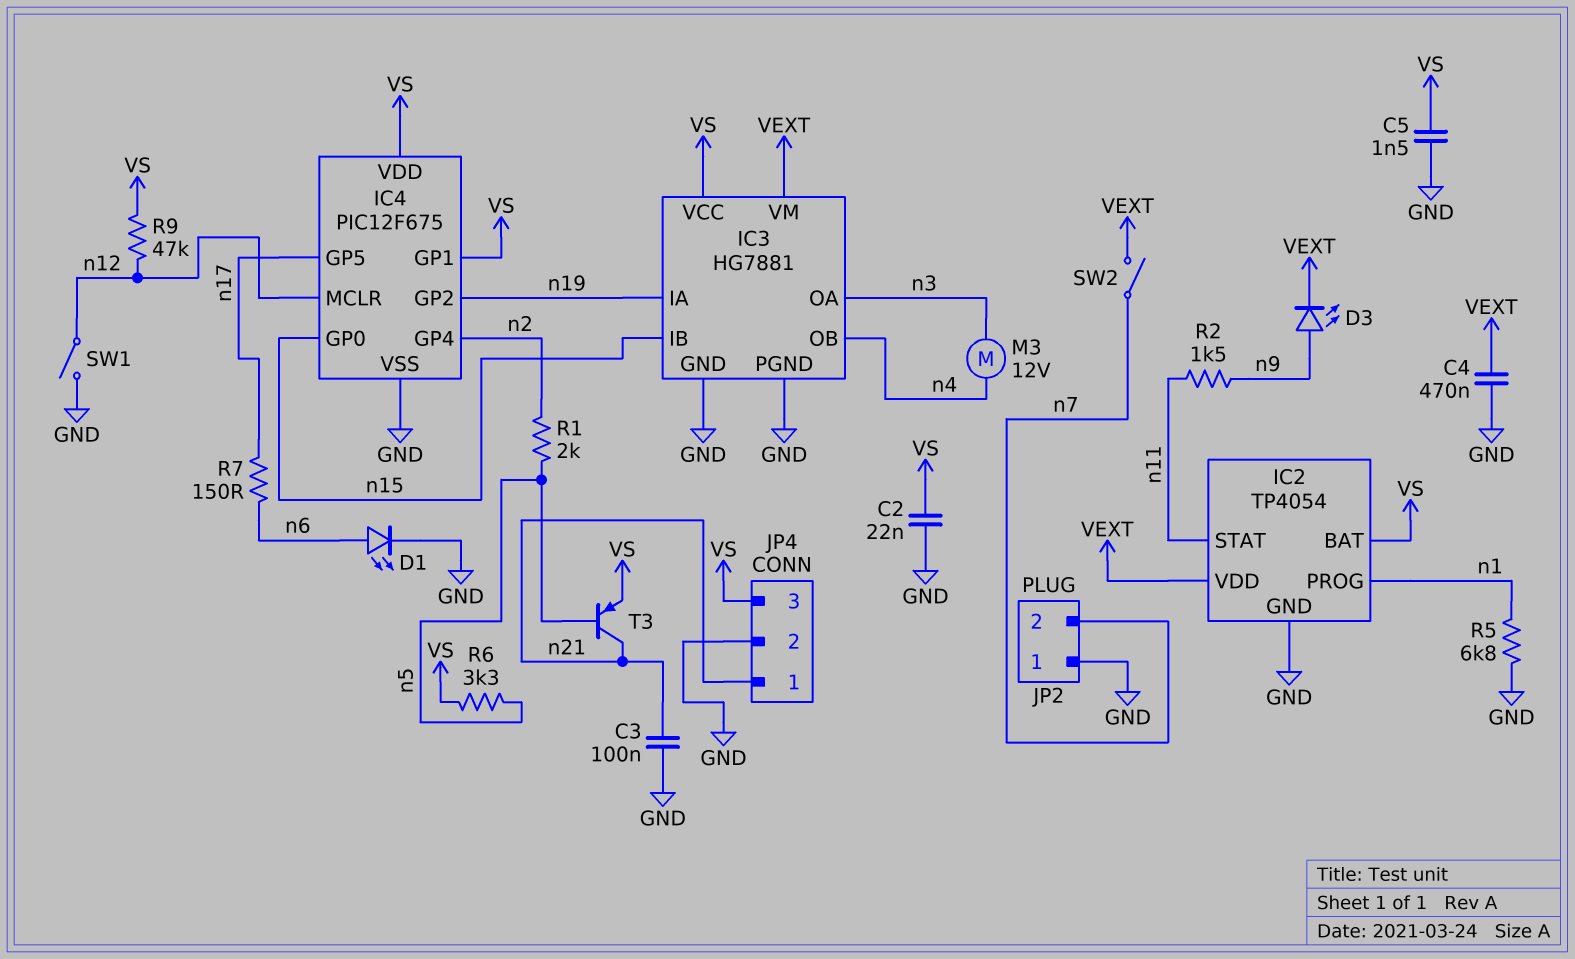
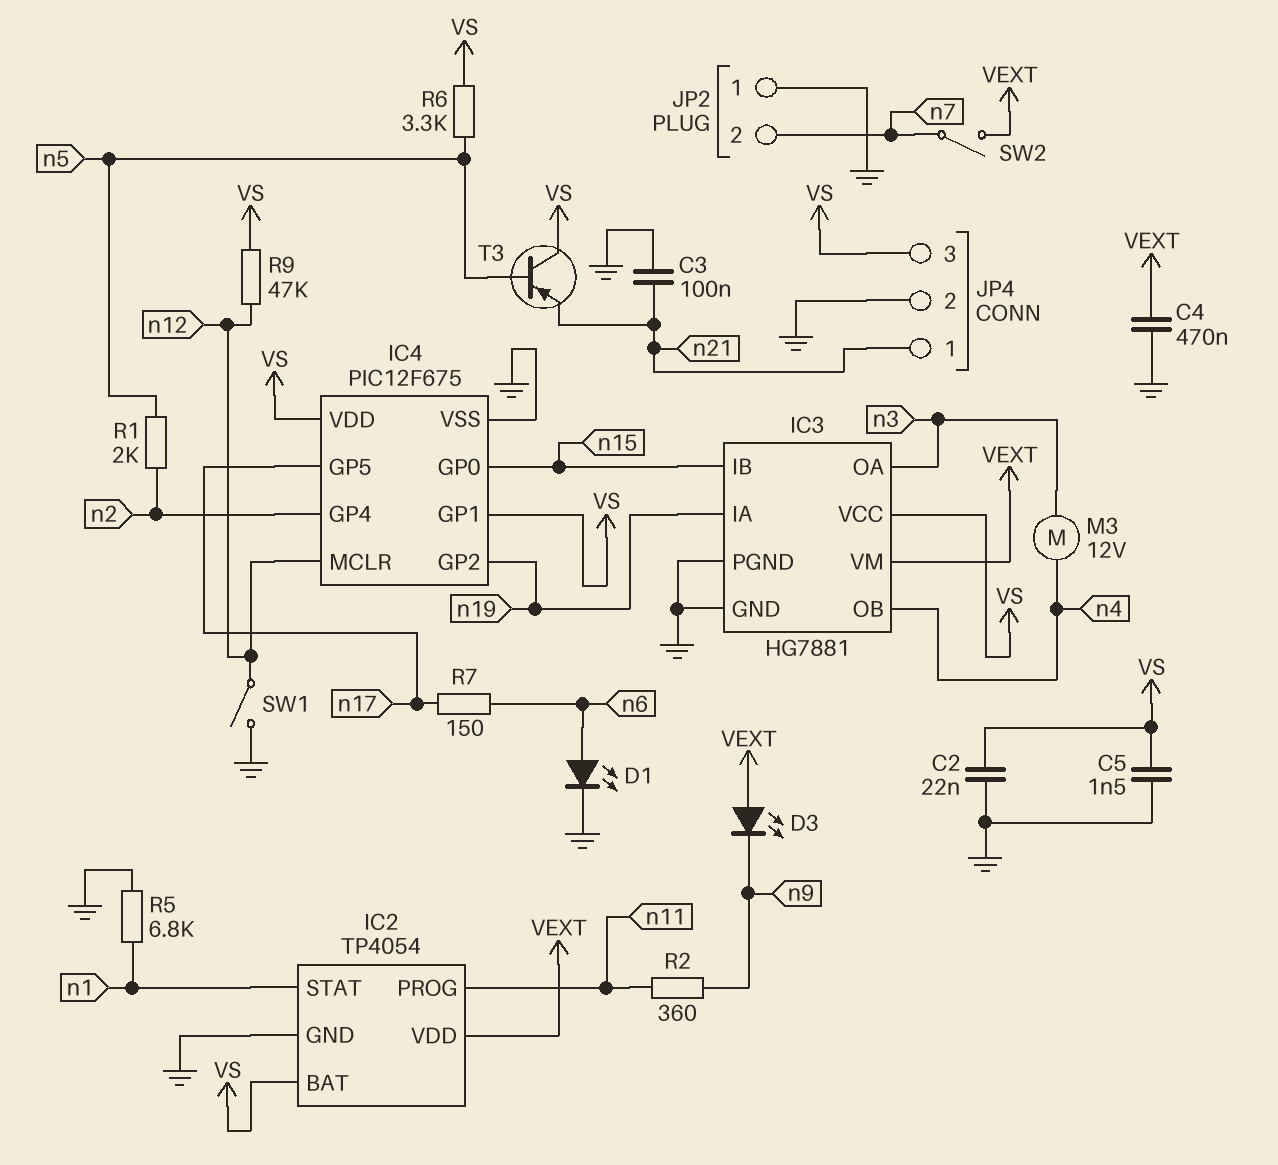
D3: LED (A n9, K VEXT) -> LED (A VEXT, K n9)
IC2 pin PROG: n1 -> n11
IC2 pin STAT: n11 -> n1
R2: 1.5k (n9, n11) -> 360 (n9, n11)
T3: PNP (B n5, C n21, E VS) -> PNP (B n5, C VS, E n21)

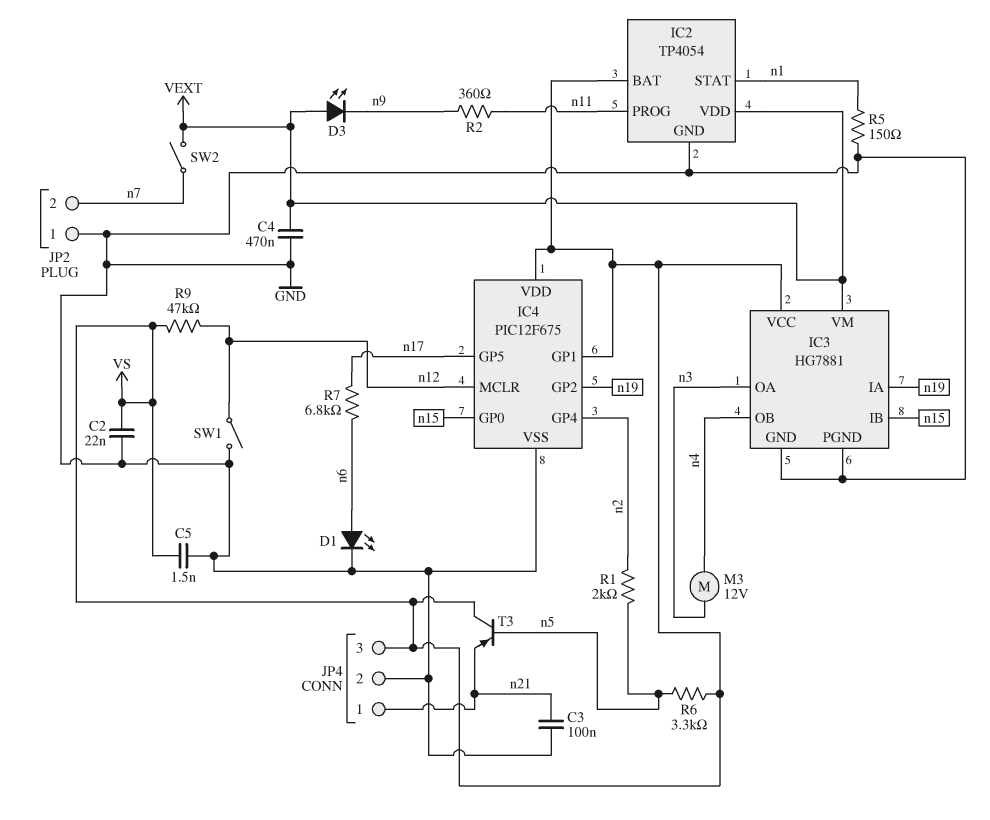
R5: 6.8k (GND, n1) -> 150 (GND, n1)
R7: 150 (n6, n17) -> 6.8k (n6, n17)

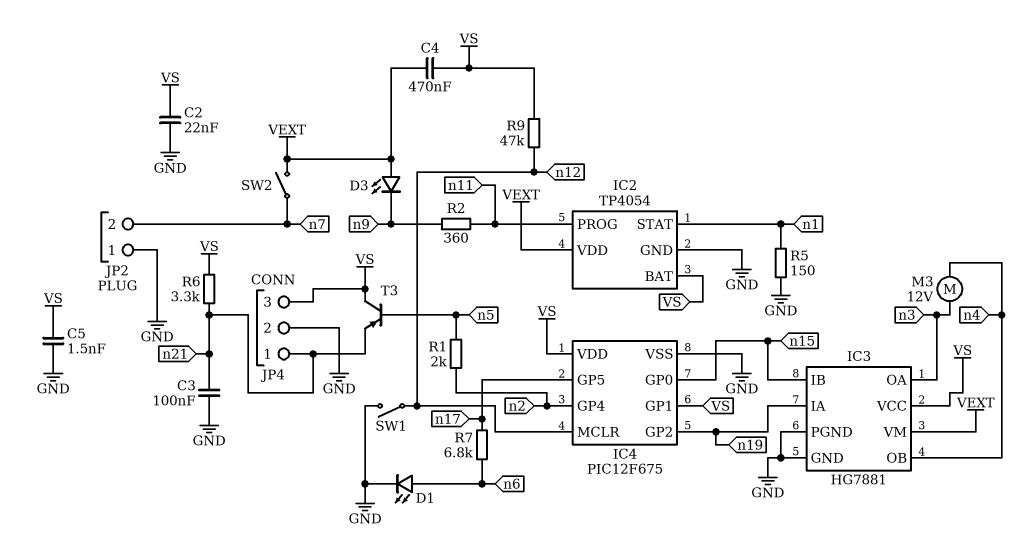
C4: 470nF (GND, VEXT) -> 470nF (VEXT, VS)
R6: 3.3k (VS, n5) -> 3.3k (VS, n21)

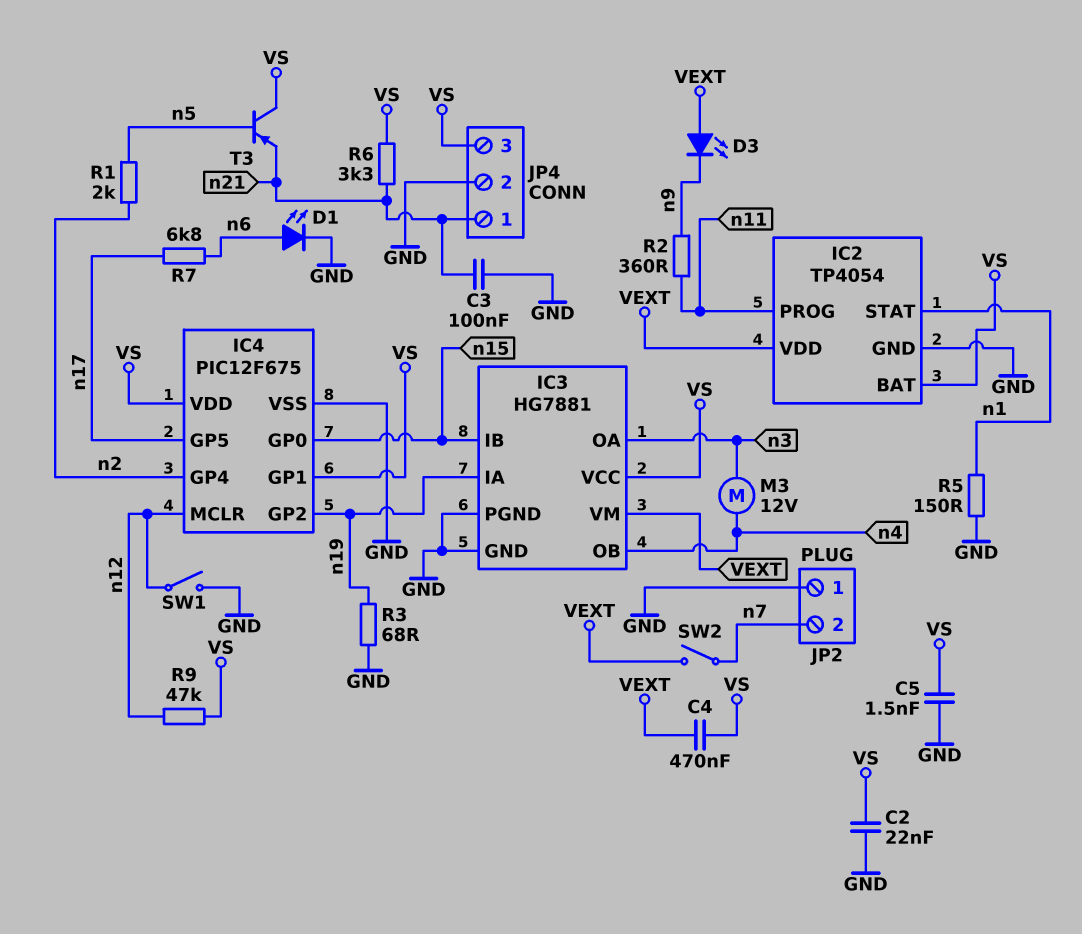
R3: none -> 68 (GND, n19)

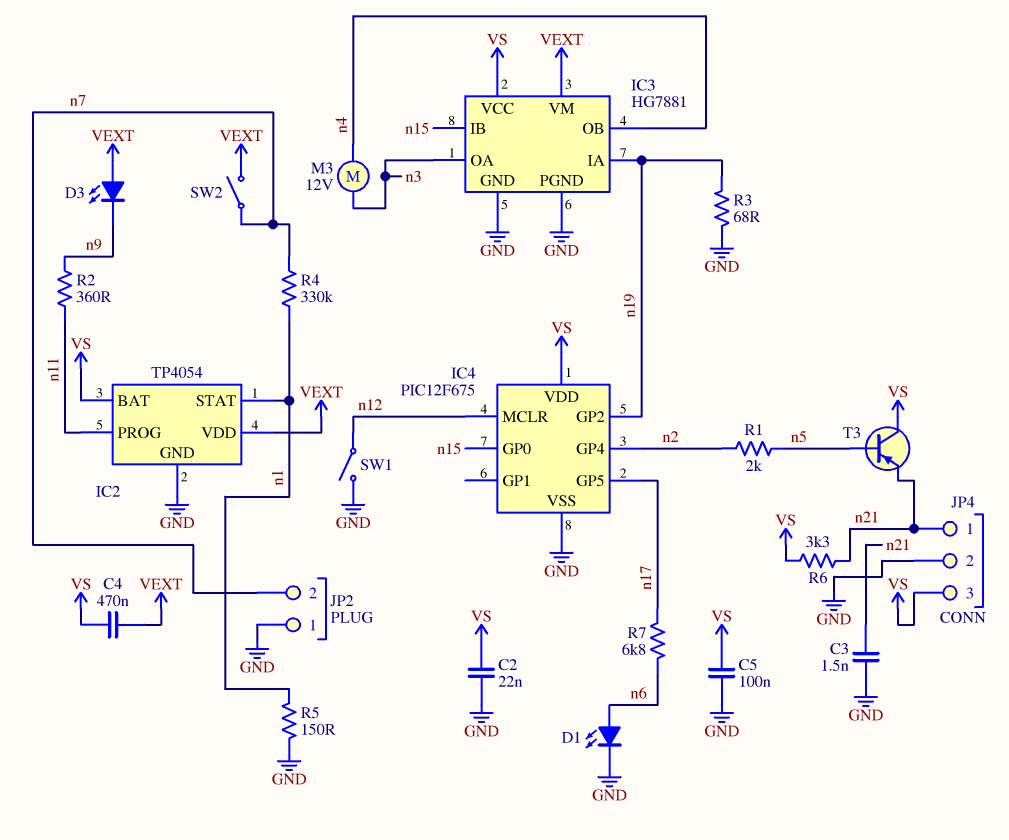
C3: 100nF (GND, n21) -> 1.5nF (GND, n21)
C5: 1.5nF (GND, VS) -> 100nF (GND, VS)
IC4 pin GP1: VS -> none
R4: none -> 330k (n1, n7)
R9: 47k (VS, n12) -> none

